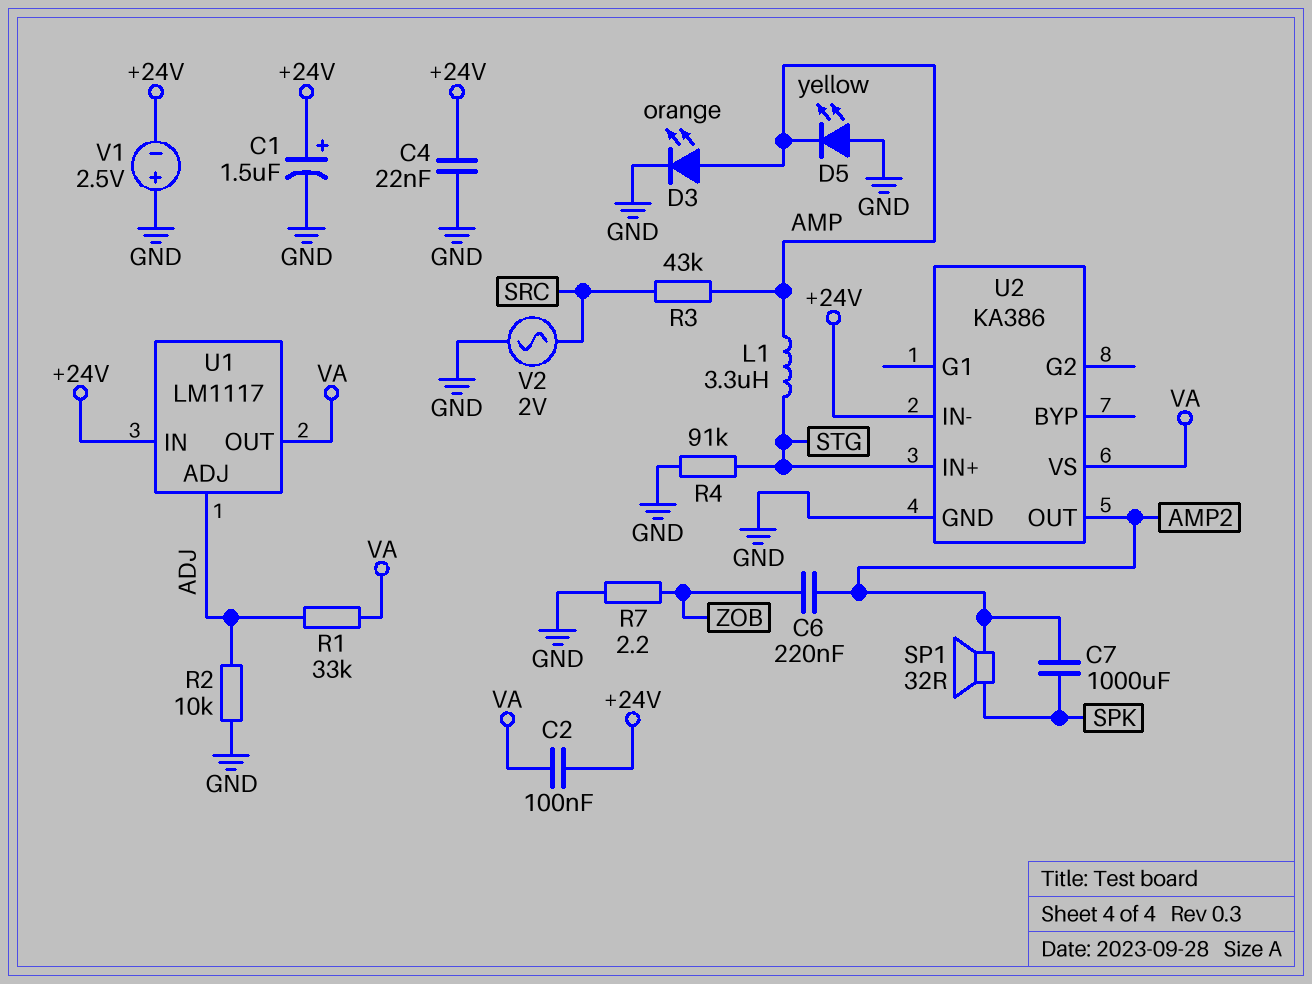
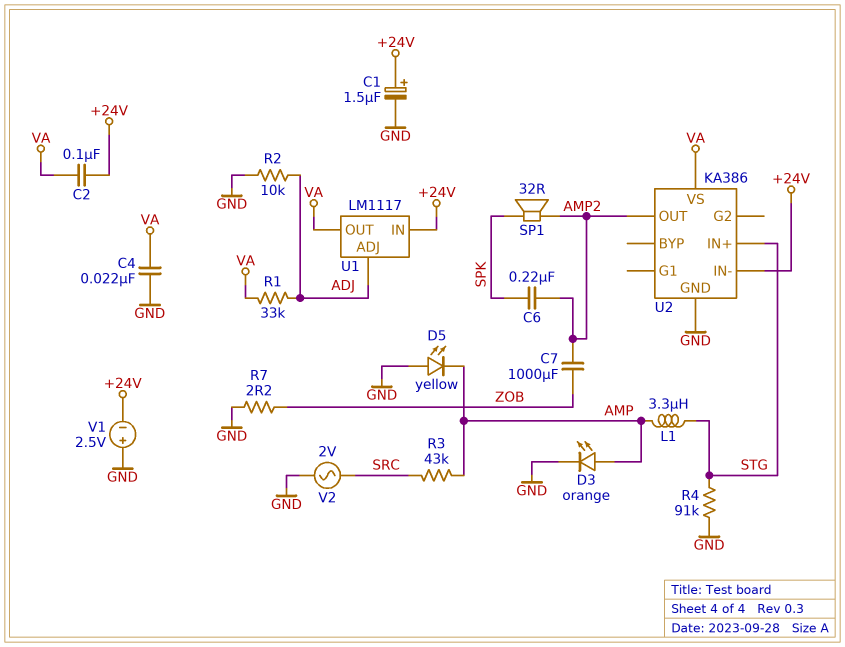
C4: 22nF (+24V, GND) -> 22nF (GND, VA)
C6: 220nF (AMP2, ZOB) -> 220nF (AMP2, SPK)
C7: 1000uF (AMP2, SPK) -> 1000uF (AMP2, ZOB)

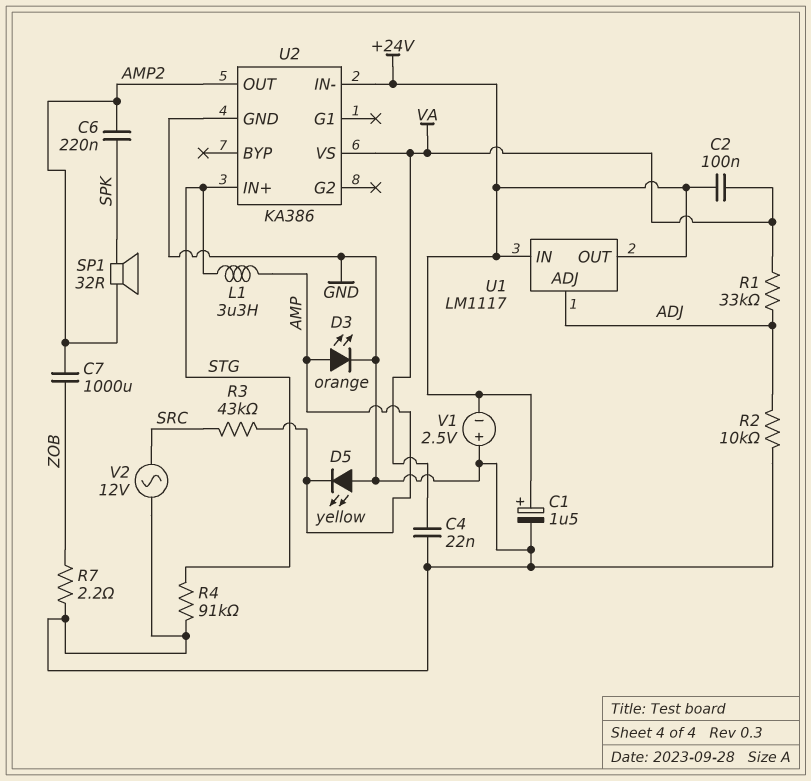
U1 pin OUT: VA -> +24V
V2: AC 2V (GND, SRC) -> AC 12V (GND, SRC)

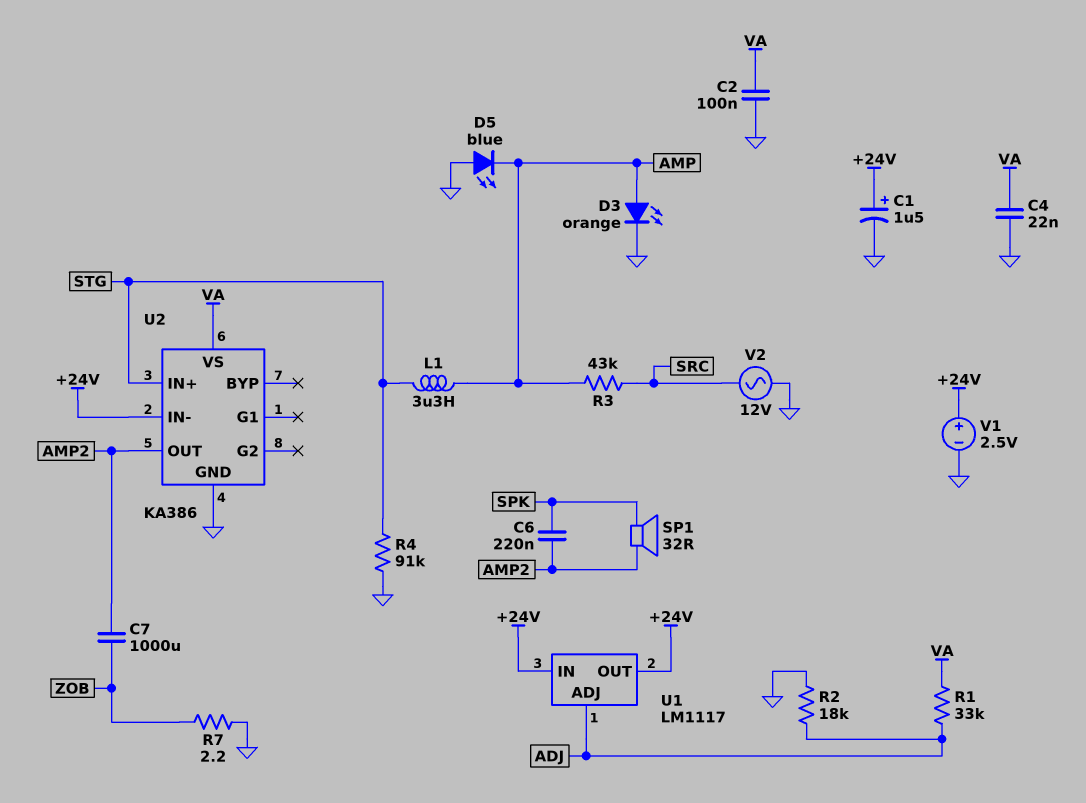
C2: 100nF (+24V, VA) -> 100nF (GND, VA)
D5: LED yellow (A GND, K AMP) -> LED blue (A GND, K AMP)
R2: 10k (ADJ, GND) -> 18k (ADJ, GND)
V1: 2.5V (plus GND, minus +24V) -> 2.5V (plus +24V, minus GND)

